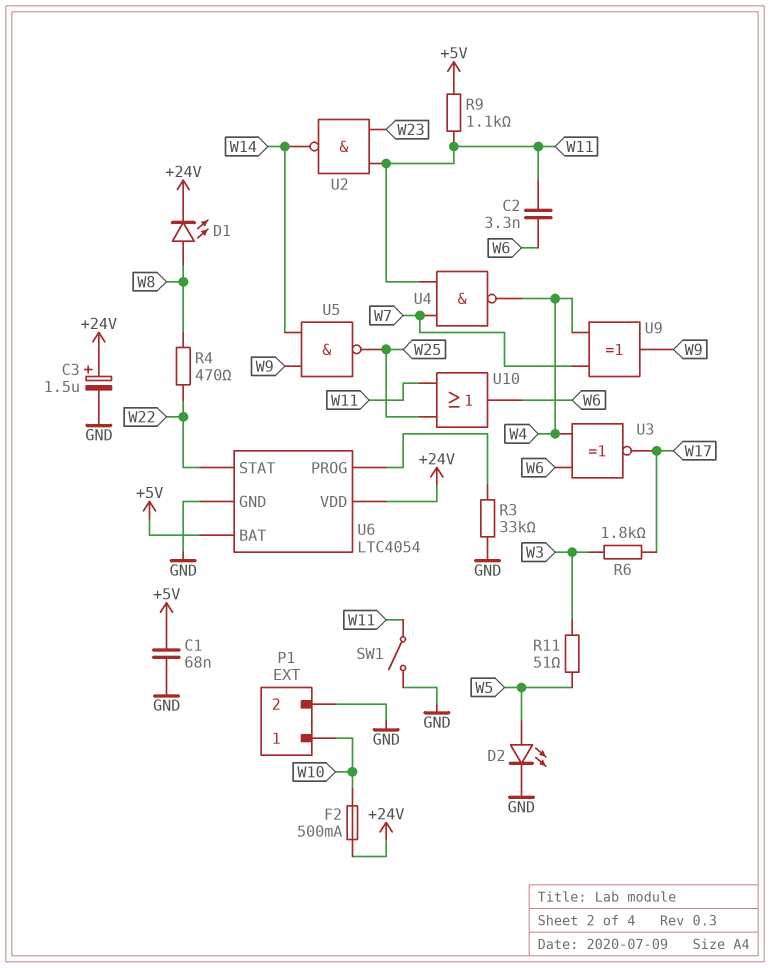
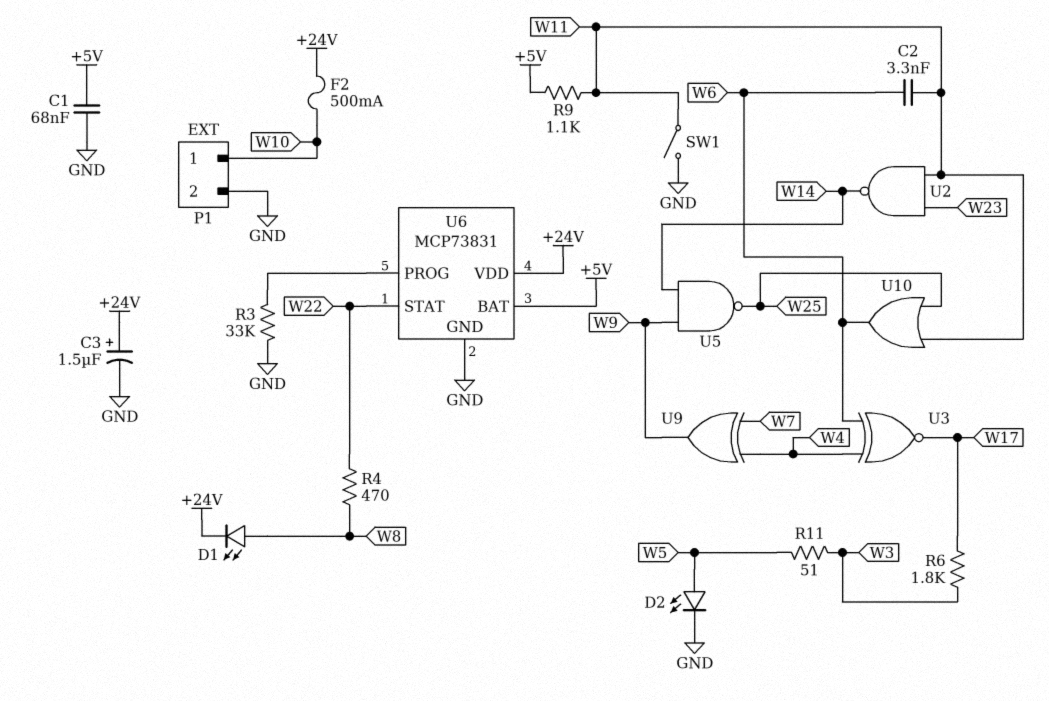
U4: NAND (in W7, in W11, out W4) -> none
U6: LTC4054 -> MCP73831

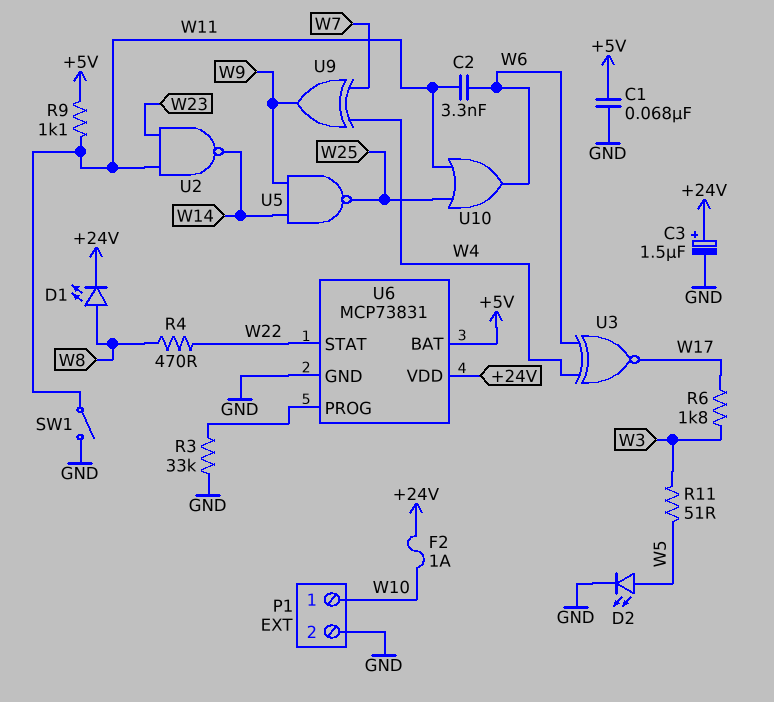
F2: 500mA (+24V, W10) -> 1A (+24V, W10)

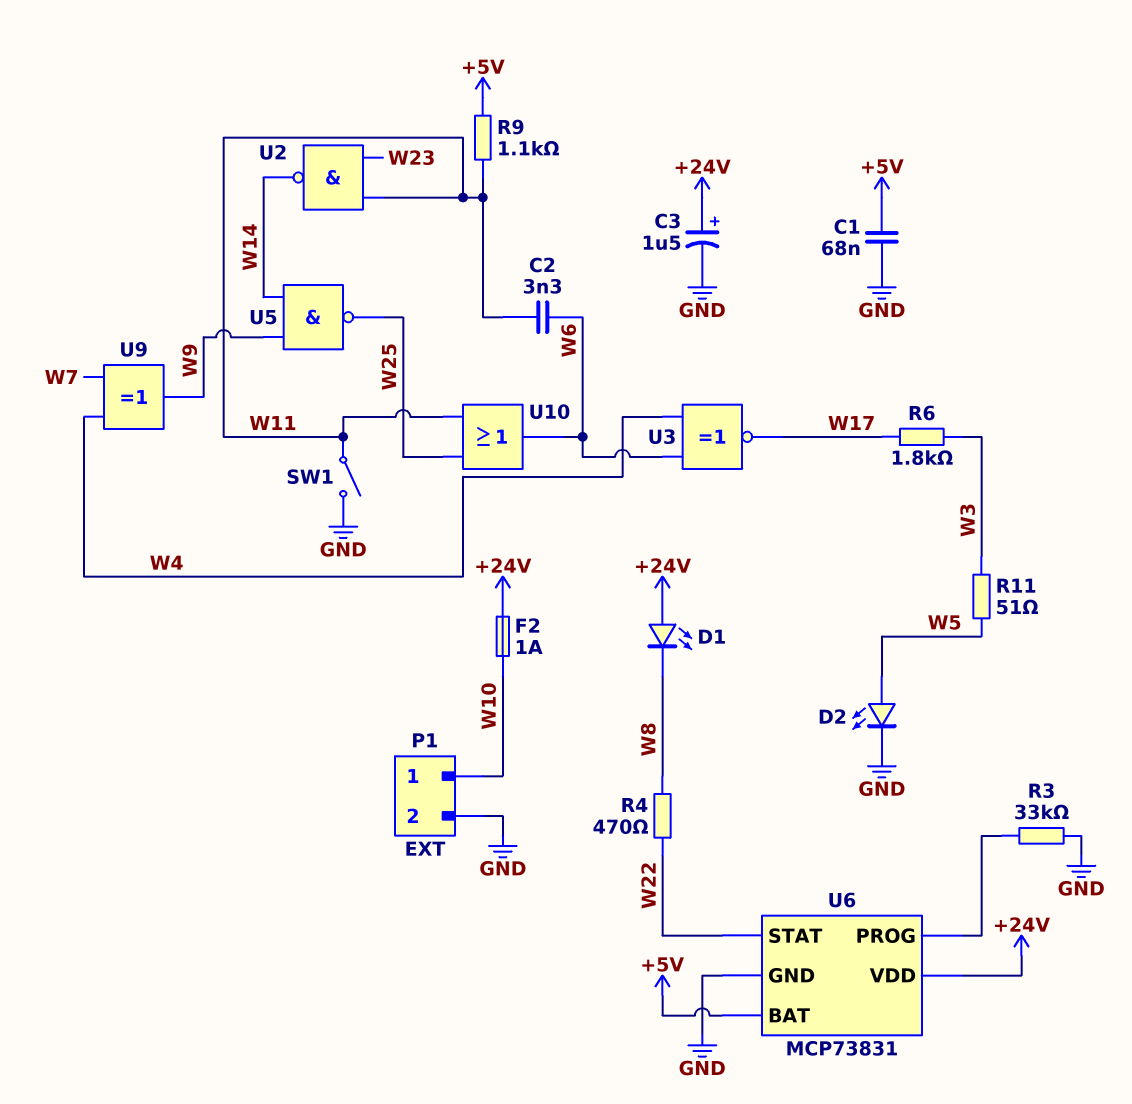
D1: LED (A W8, K +24V) -> LED (A +24V, K W8)

